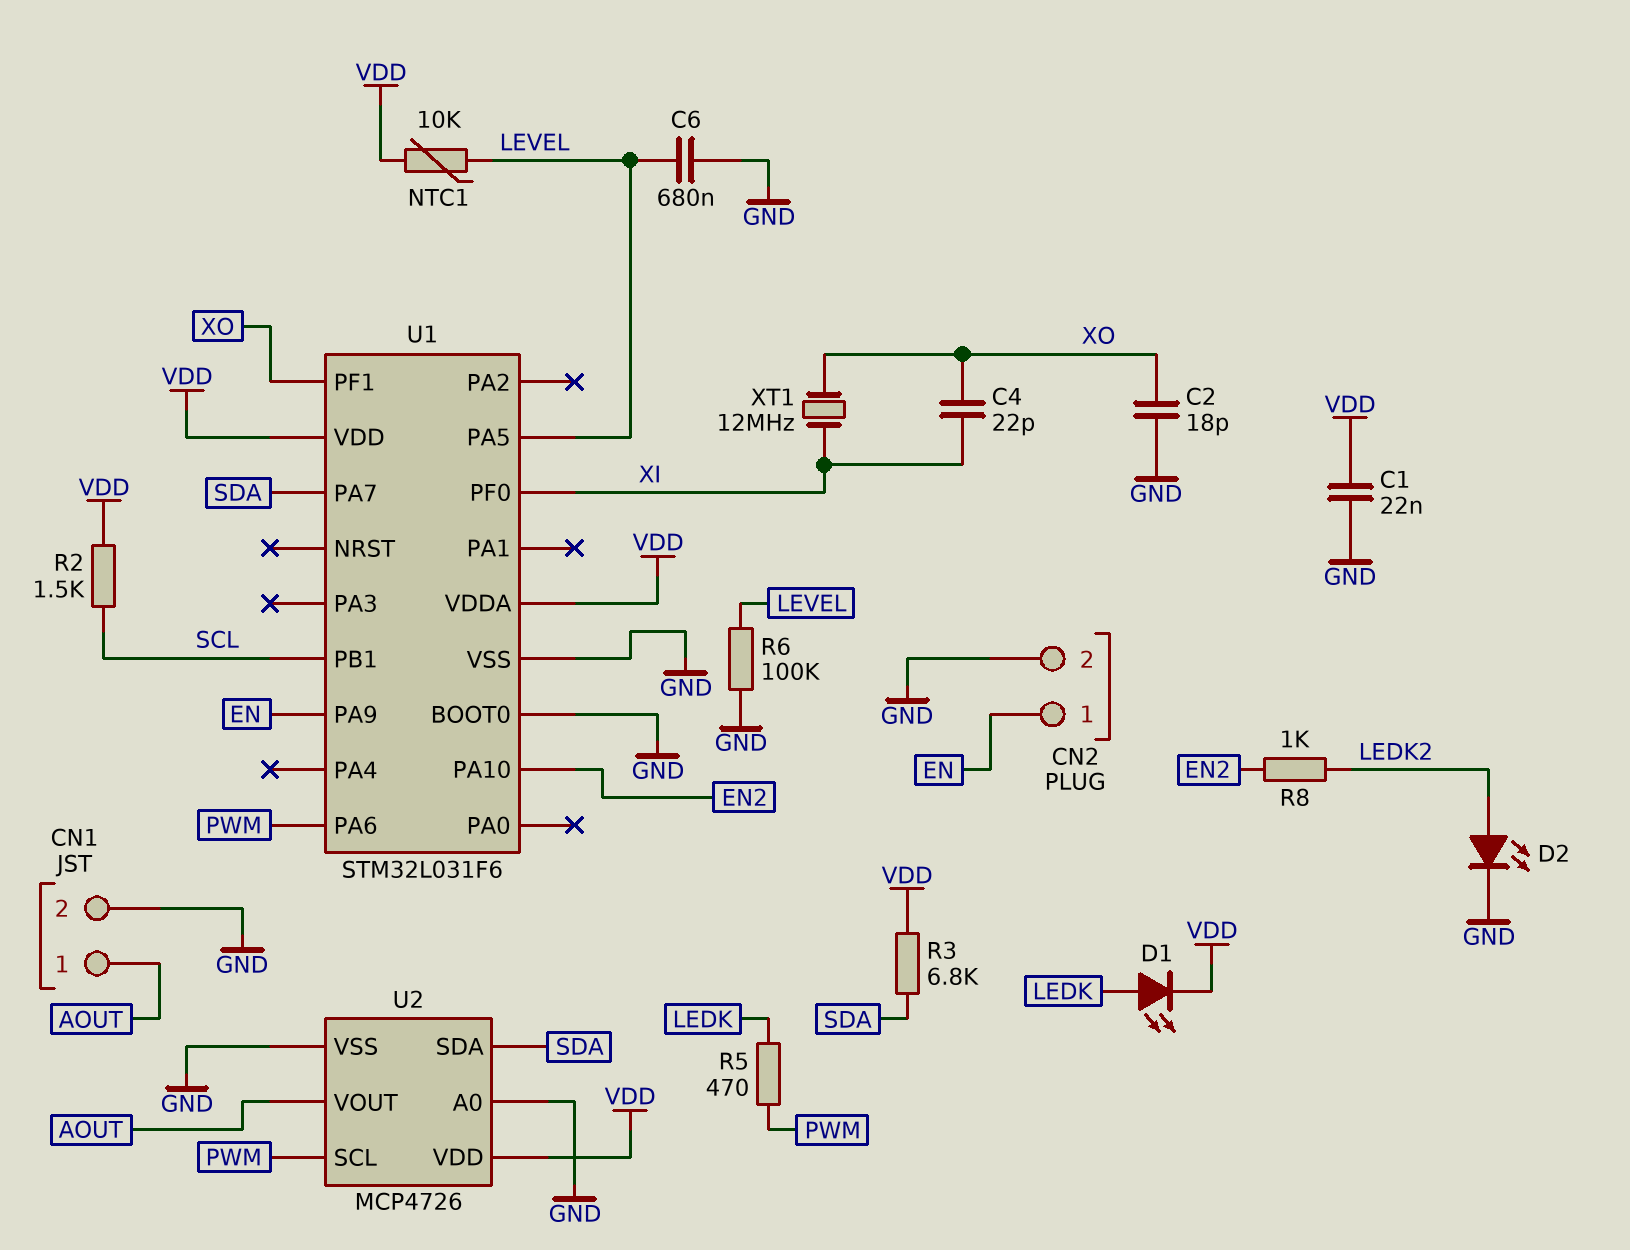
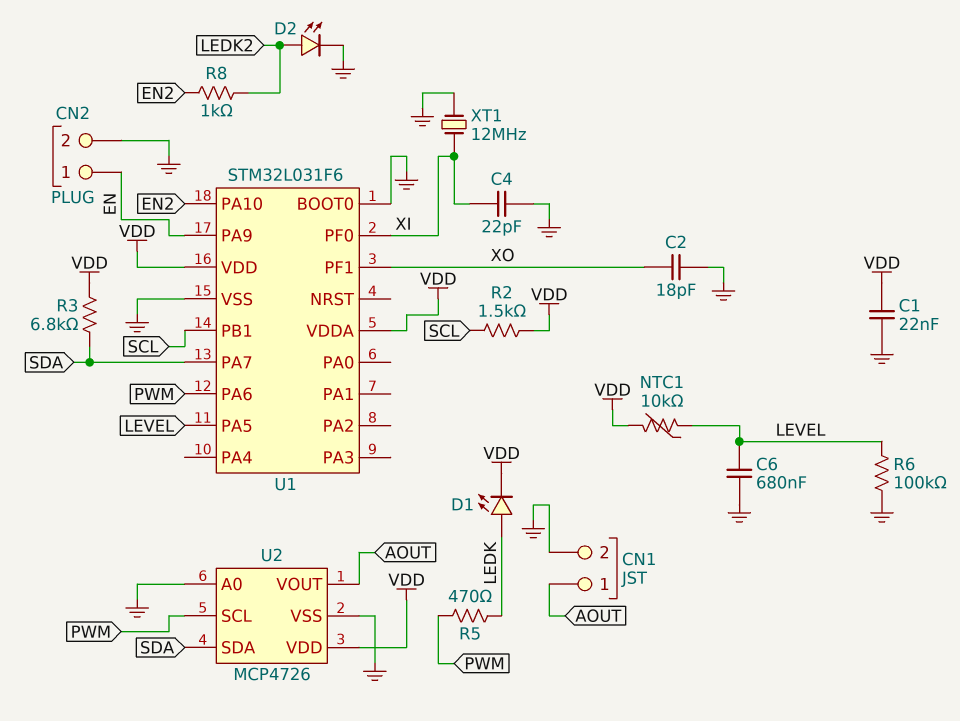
C4: 22pF (XI, XO) -> 22pF (GND, XI)
XT1: 12MHz (XI, XO) -> 12MHz (GND, XI)

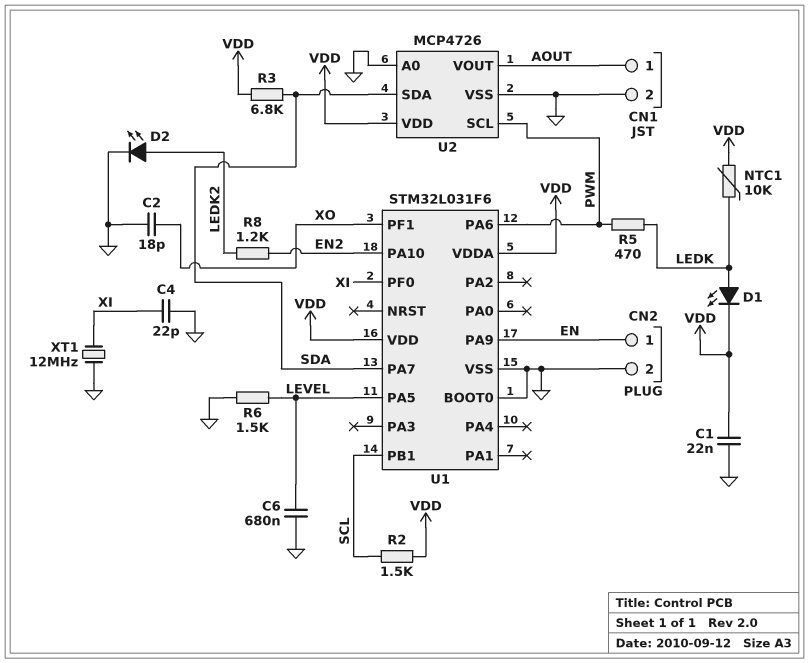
NTC1: 10k (LEVEL, VDD) -> 10k (LEDK, VDD)
R6: 100k (GND, LEVEL) -> 1.5k (GND, LEVEL)
R8: 1k (EN2, LEDK2) -> 1.2k (EN2, LEDK2)

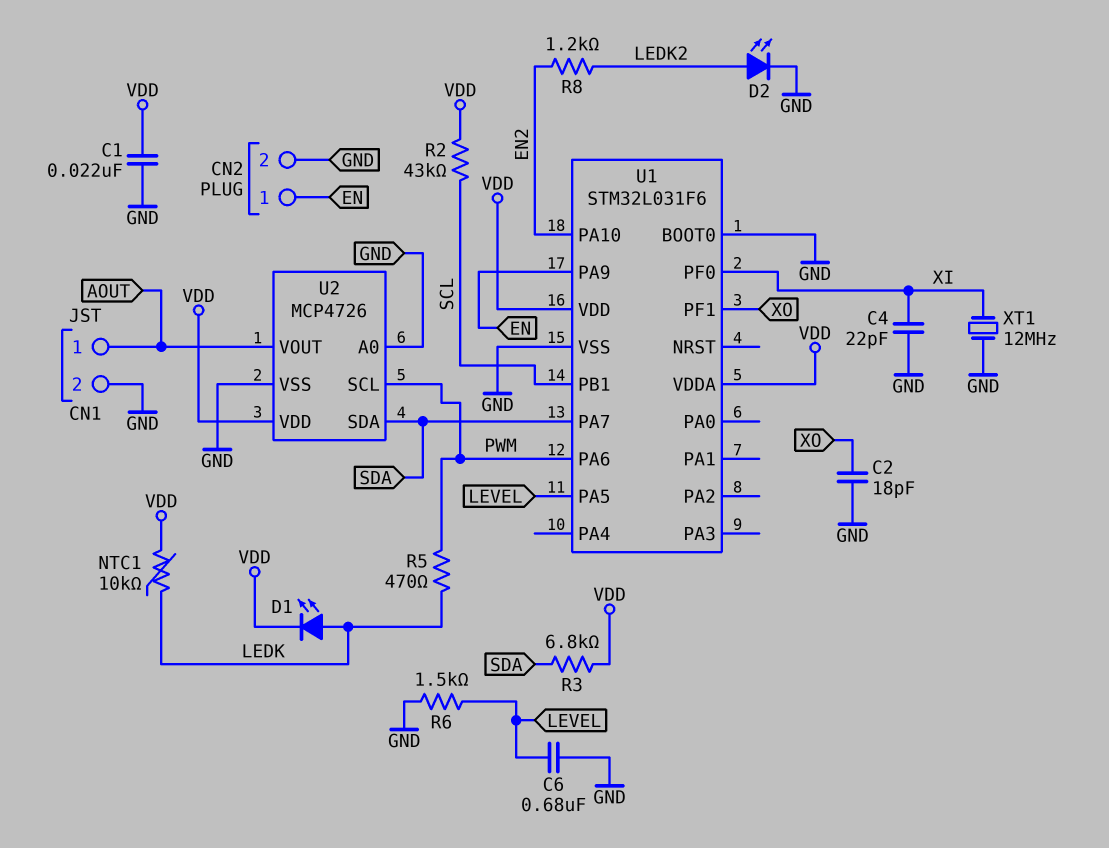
R2: 1.5k (SCL, VDD) -> 43k (SCL, VDD)

